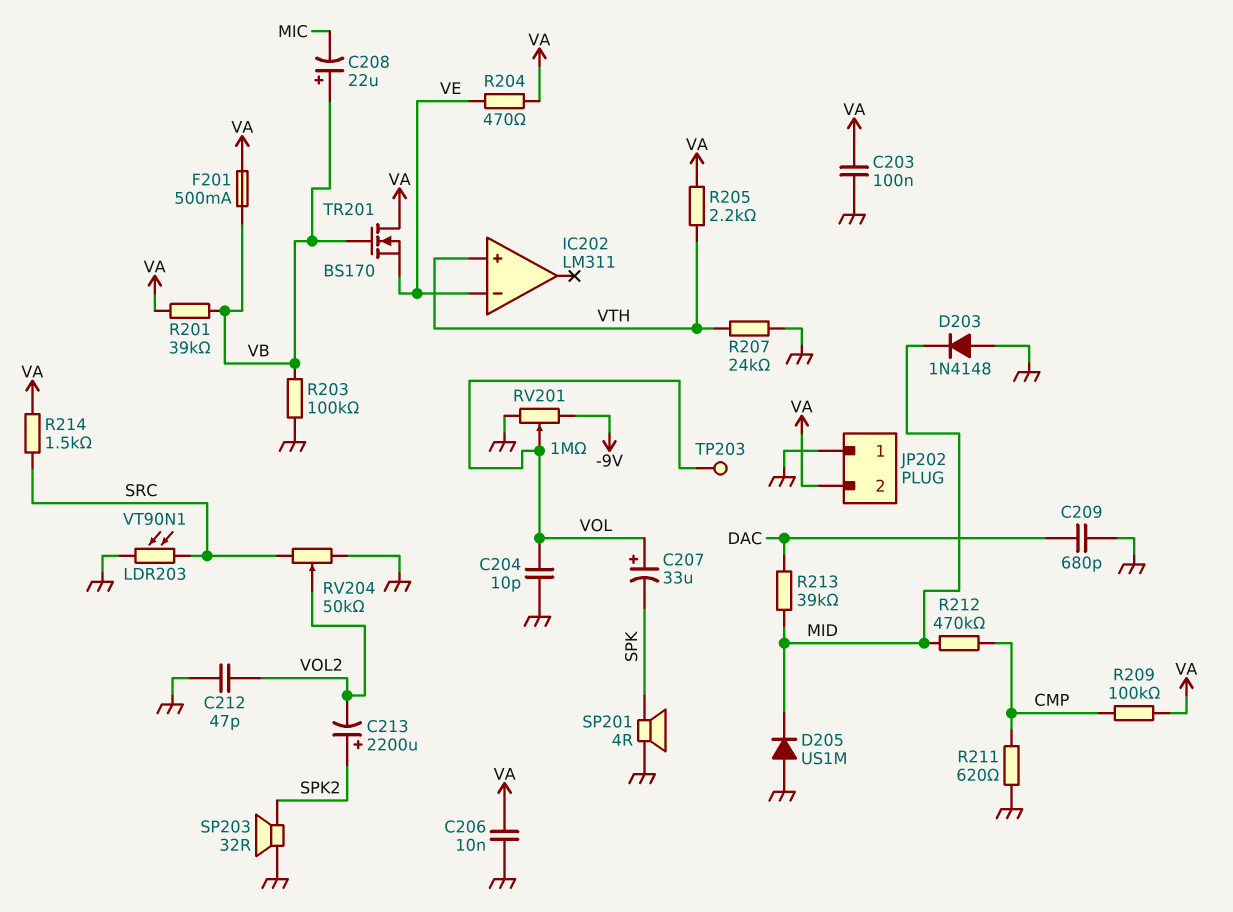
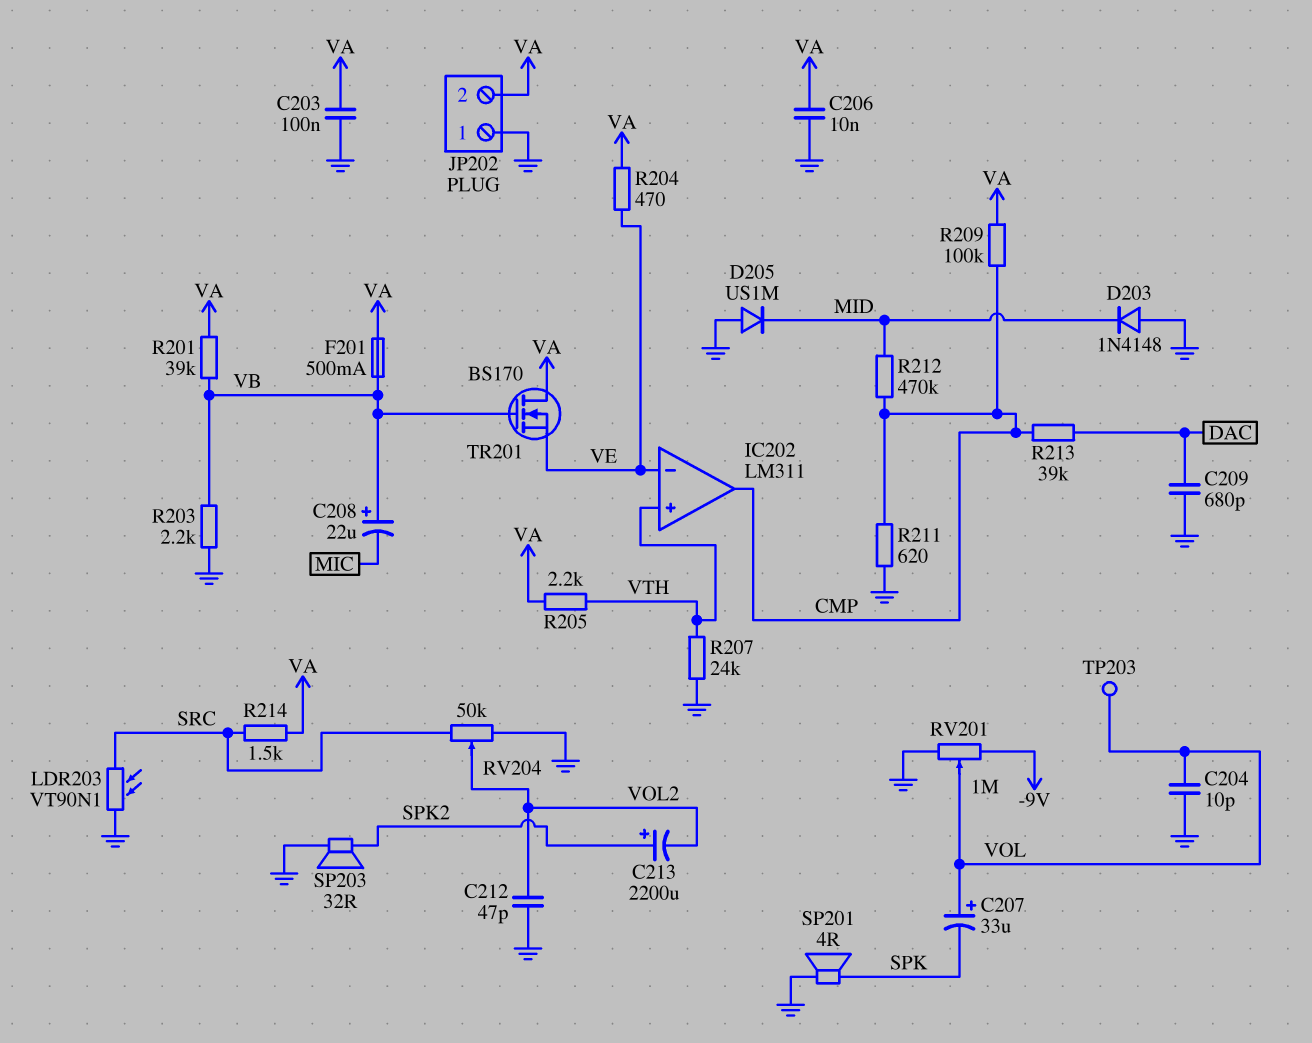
IC202 pin out: none -> CMP
R203: 100k (GND, VB) -> 2.2k (GND, VB)
R213: 39k (DAC, MID) -> 39k (CMP, DAC)

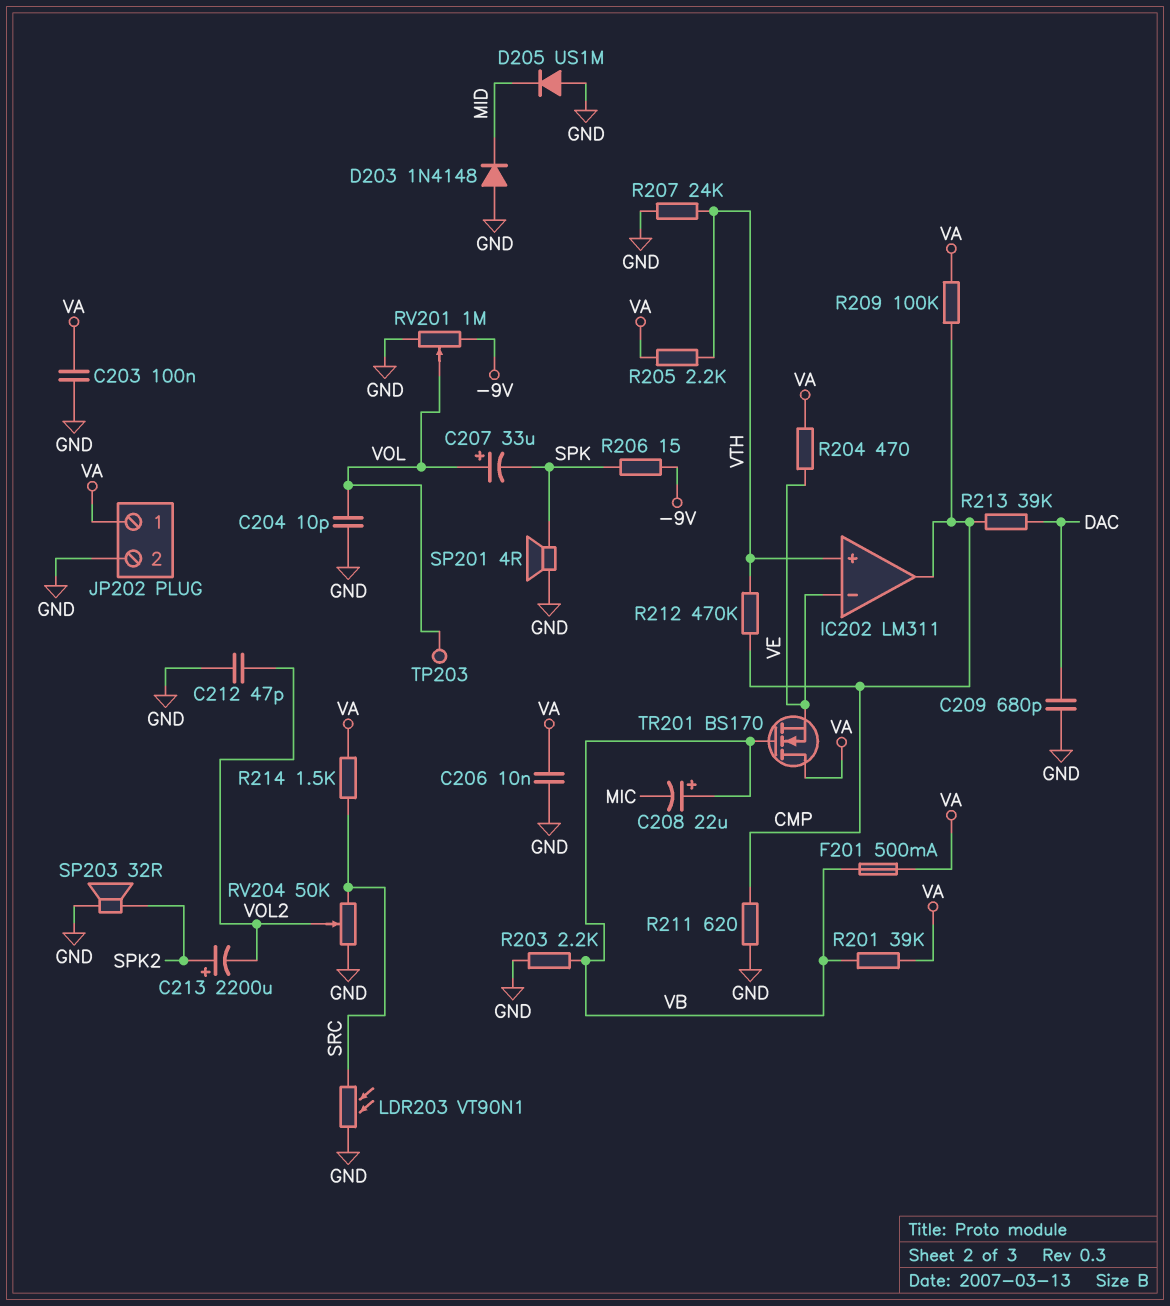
JP202 pin 1: GND -> VA
JP202 pin 2: VA -> GND
R206: none -> 15 (-9V, SPK)
R212: 470k (CMP, MID) -> 470k (CMP, VTH)

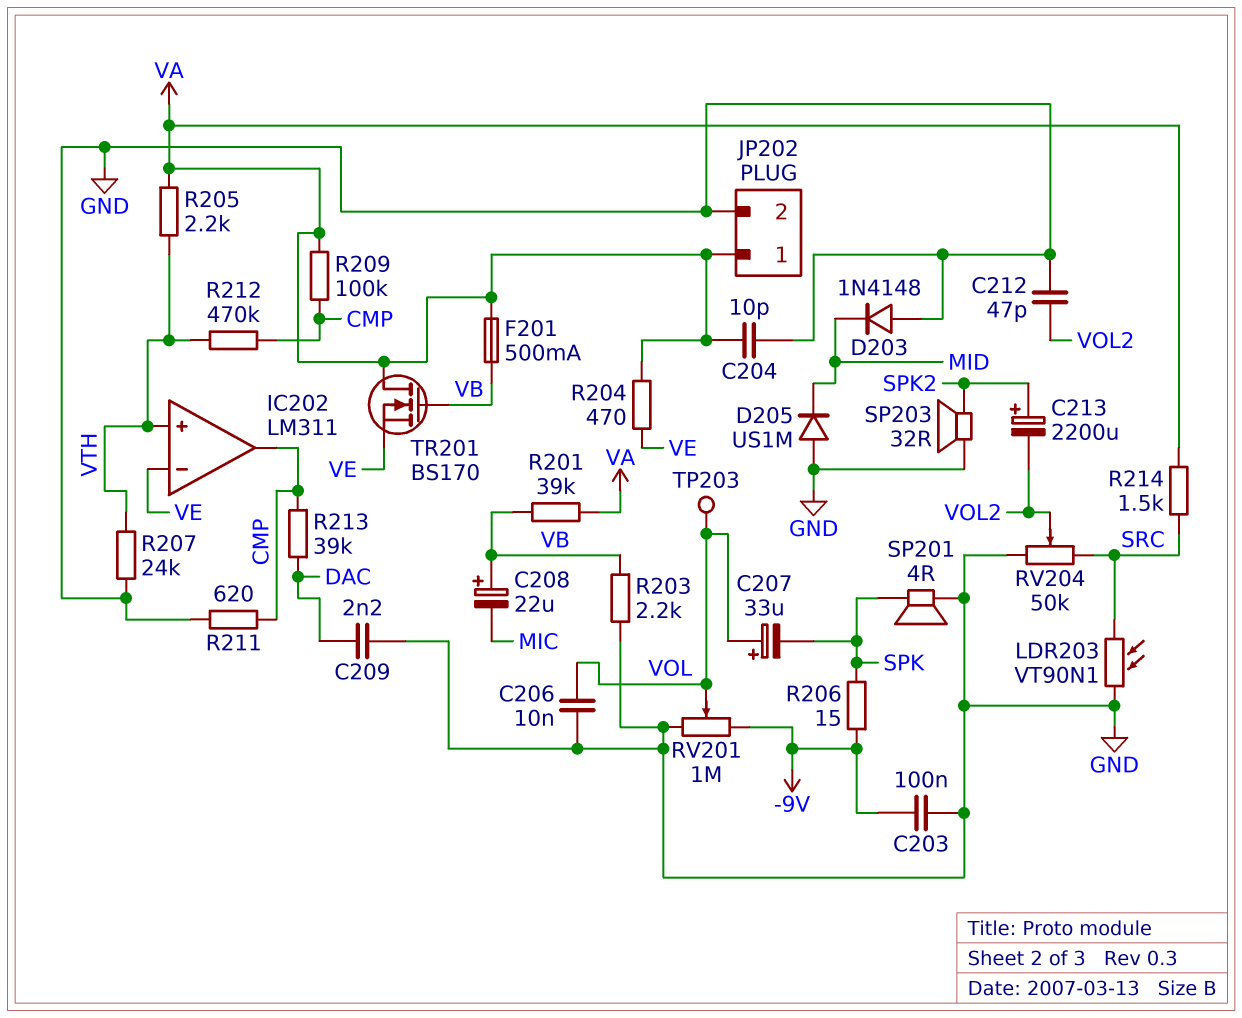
C203: 100nF (GND, VA) -> 100nF (-9V, GND)
C204: 10pF (GND, VOL) -> 10pF (GND, VA)
C206: 10nF (GND, VA) -> 10nF (GND, VOL)
C209: 680pF (DAC, GND) -> 2.2nF (DAC, GND)

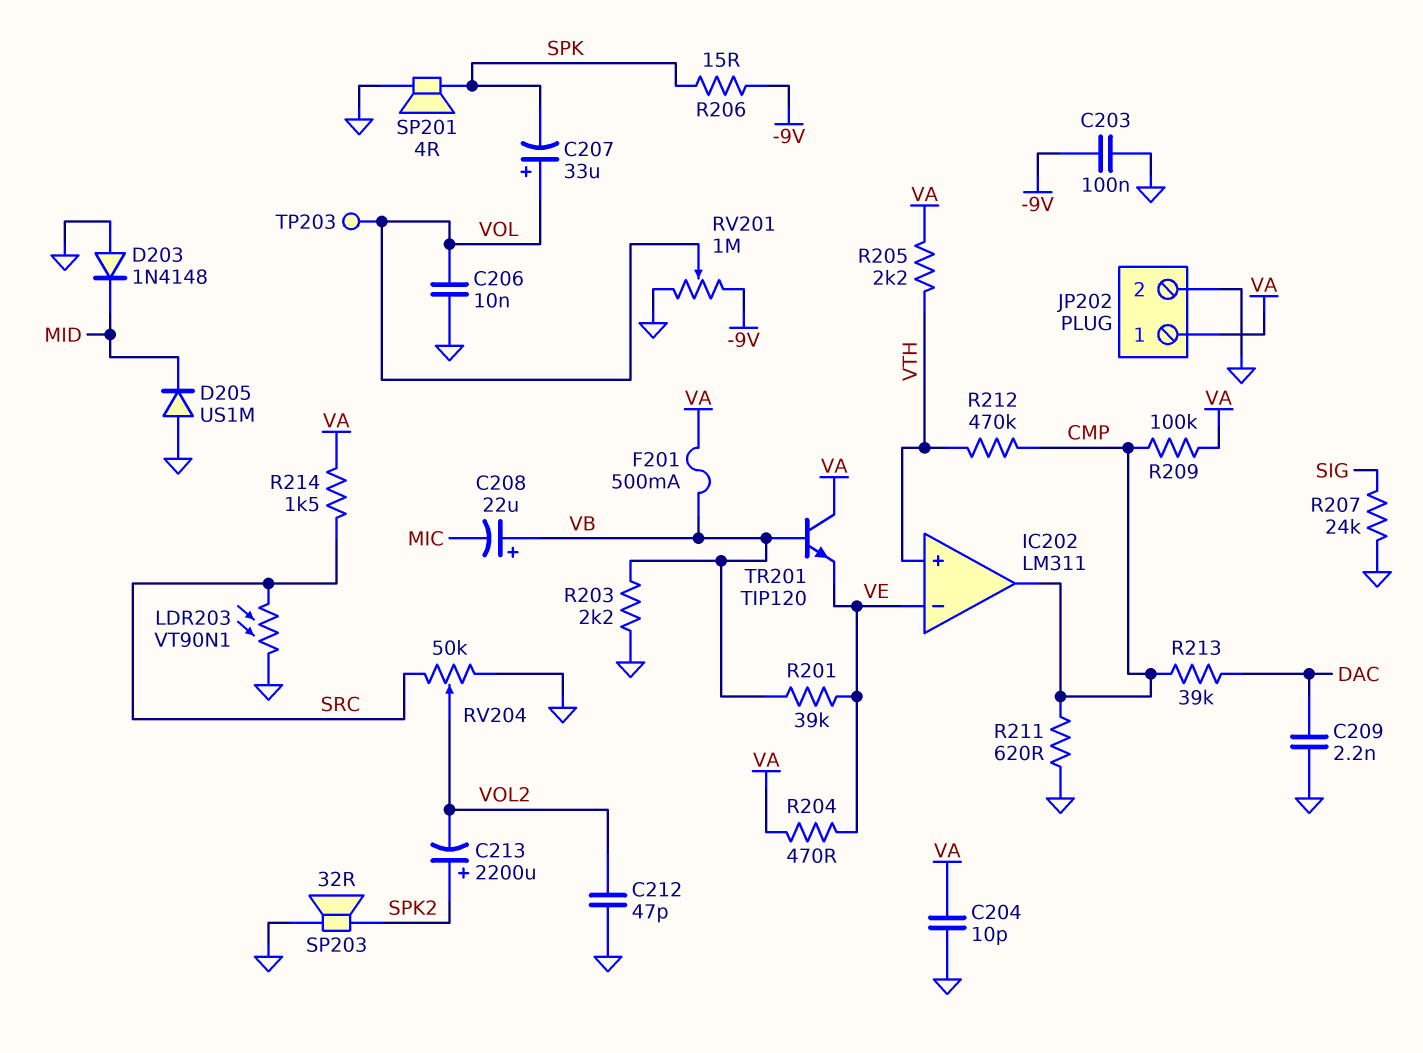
R201: 39k (VA, VB) -> 39k (VB, VE)
R207: 24k (GND, VTH) -> 24k (GND, SIG)
TR201: NMOS BS170 (G VB, D VA, S VE) -> NPN TIP120 (B VB, C VA, E VE)

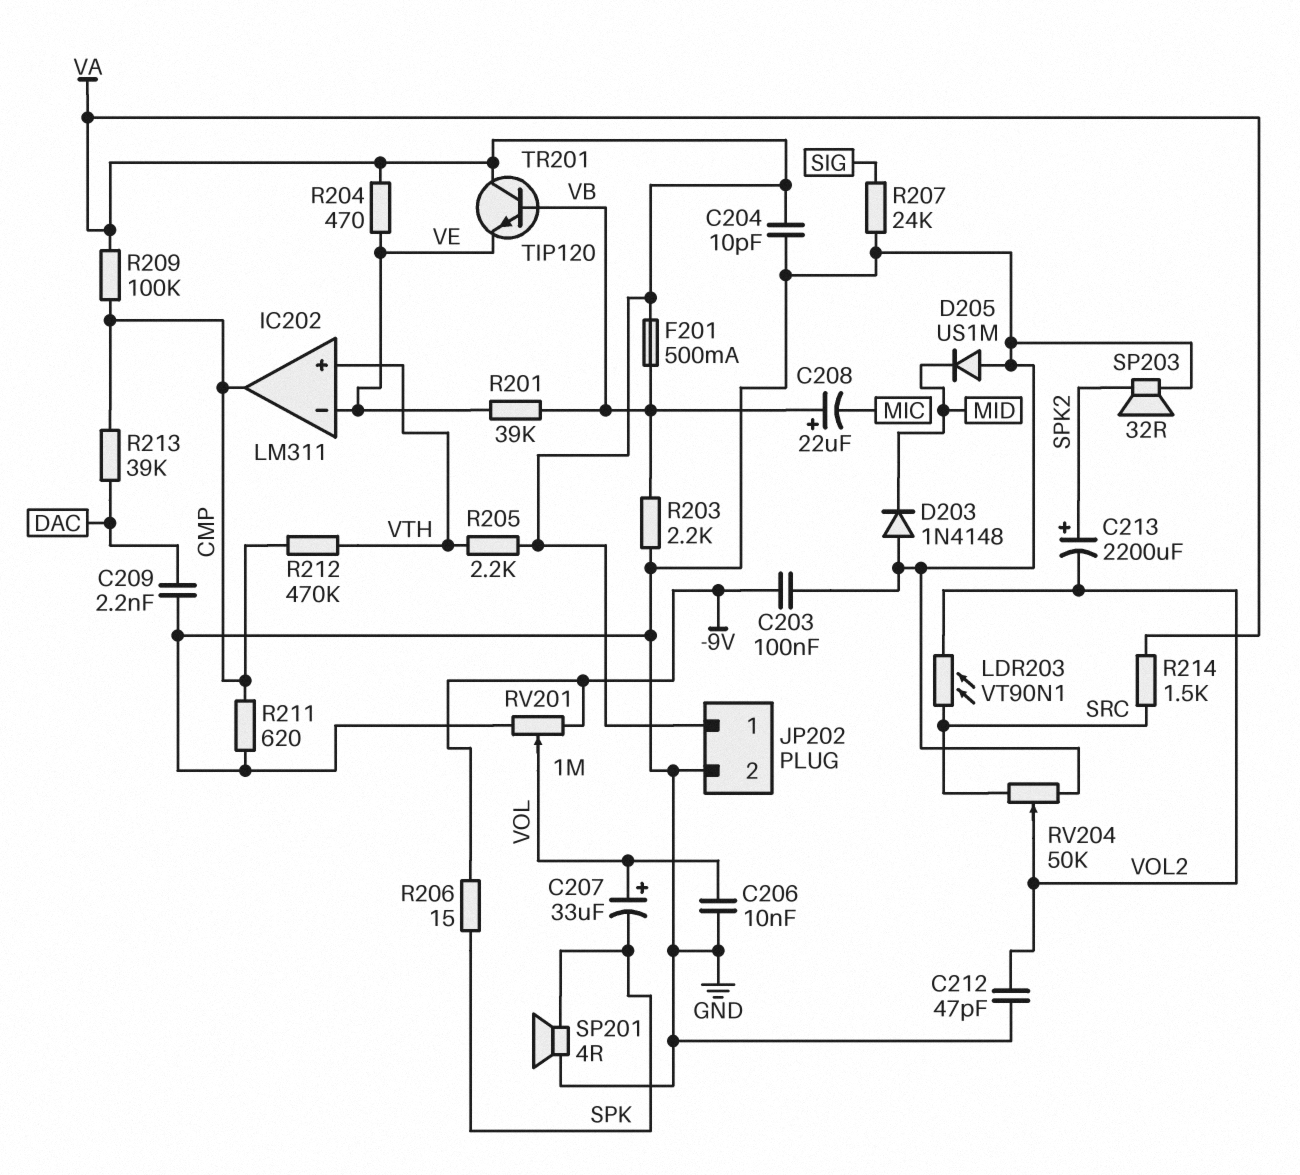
LDR203: VT90N1 (GND, SRC) -> VT90N1 (SRC, VOL2)
TP203: test point (VOL) -> none

